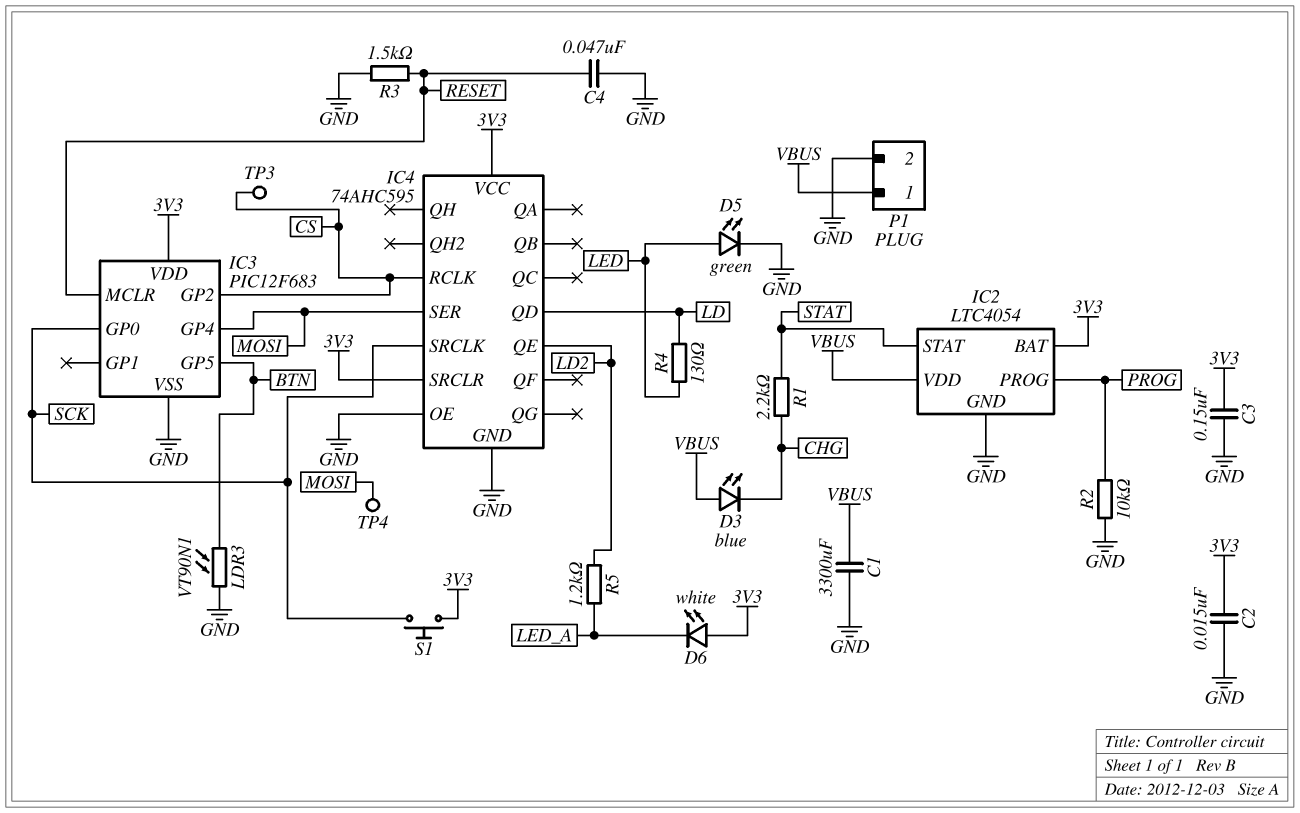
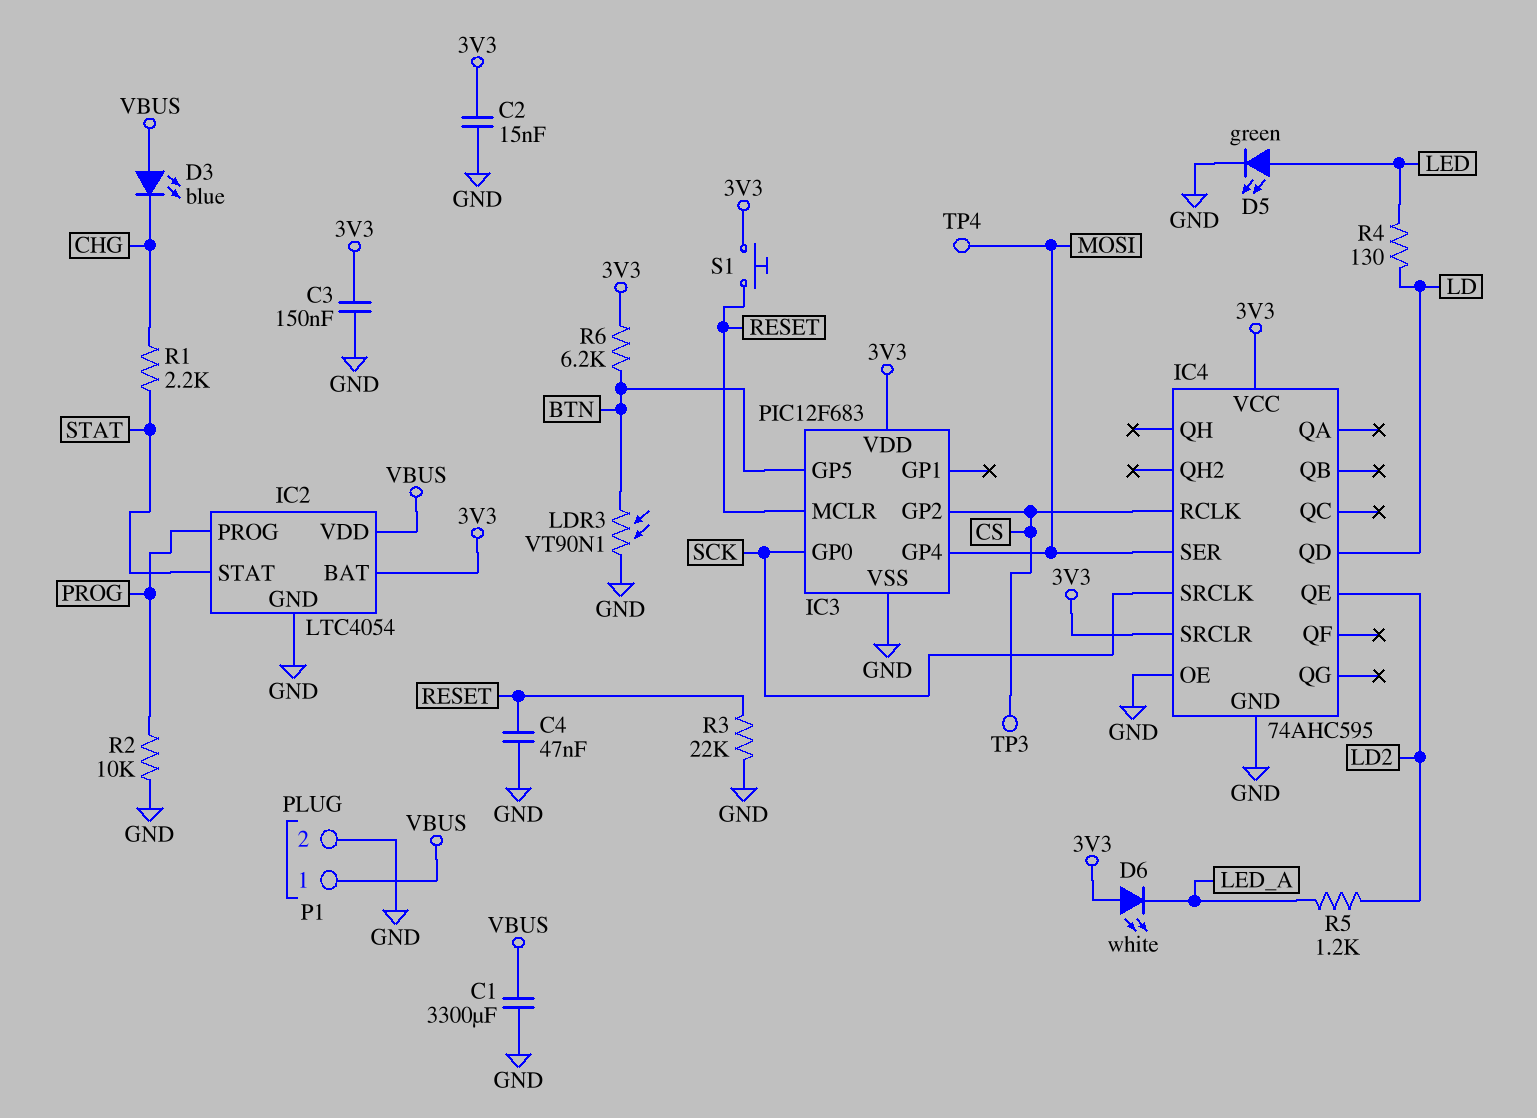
R3: 1.5k (GND, RESET) -> 22k (GND, RESET)
R6: none -> 6.2k (3V3, BTN)
S1: button (3V3, SCK) -> button (3V3, RESET)

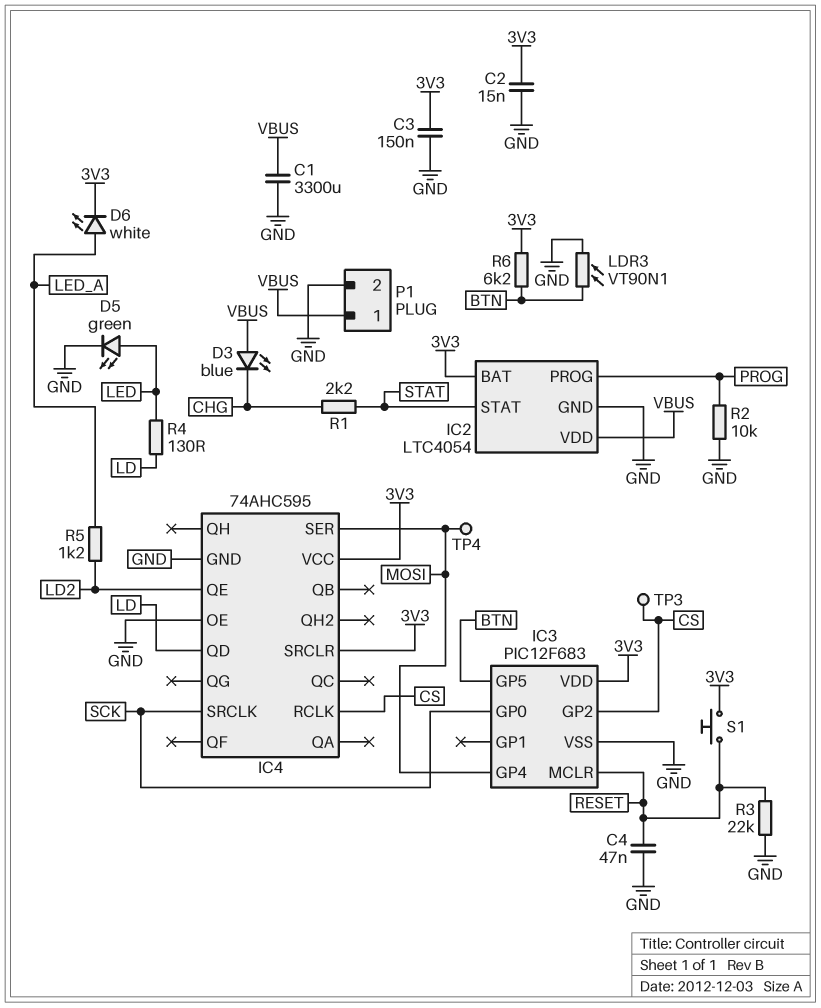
D6: LED white (A 3V3, K LED_A) -> LED white (A LED_A, K 3V3)

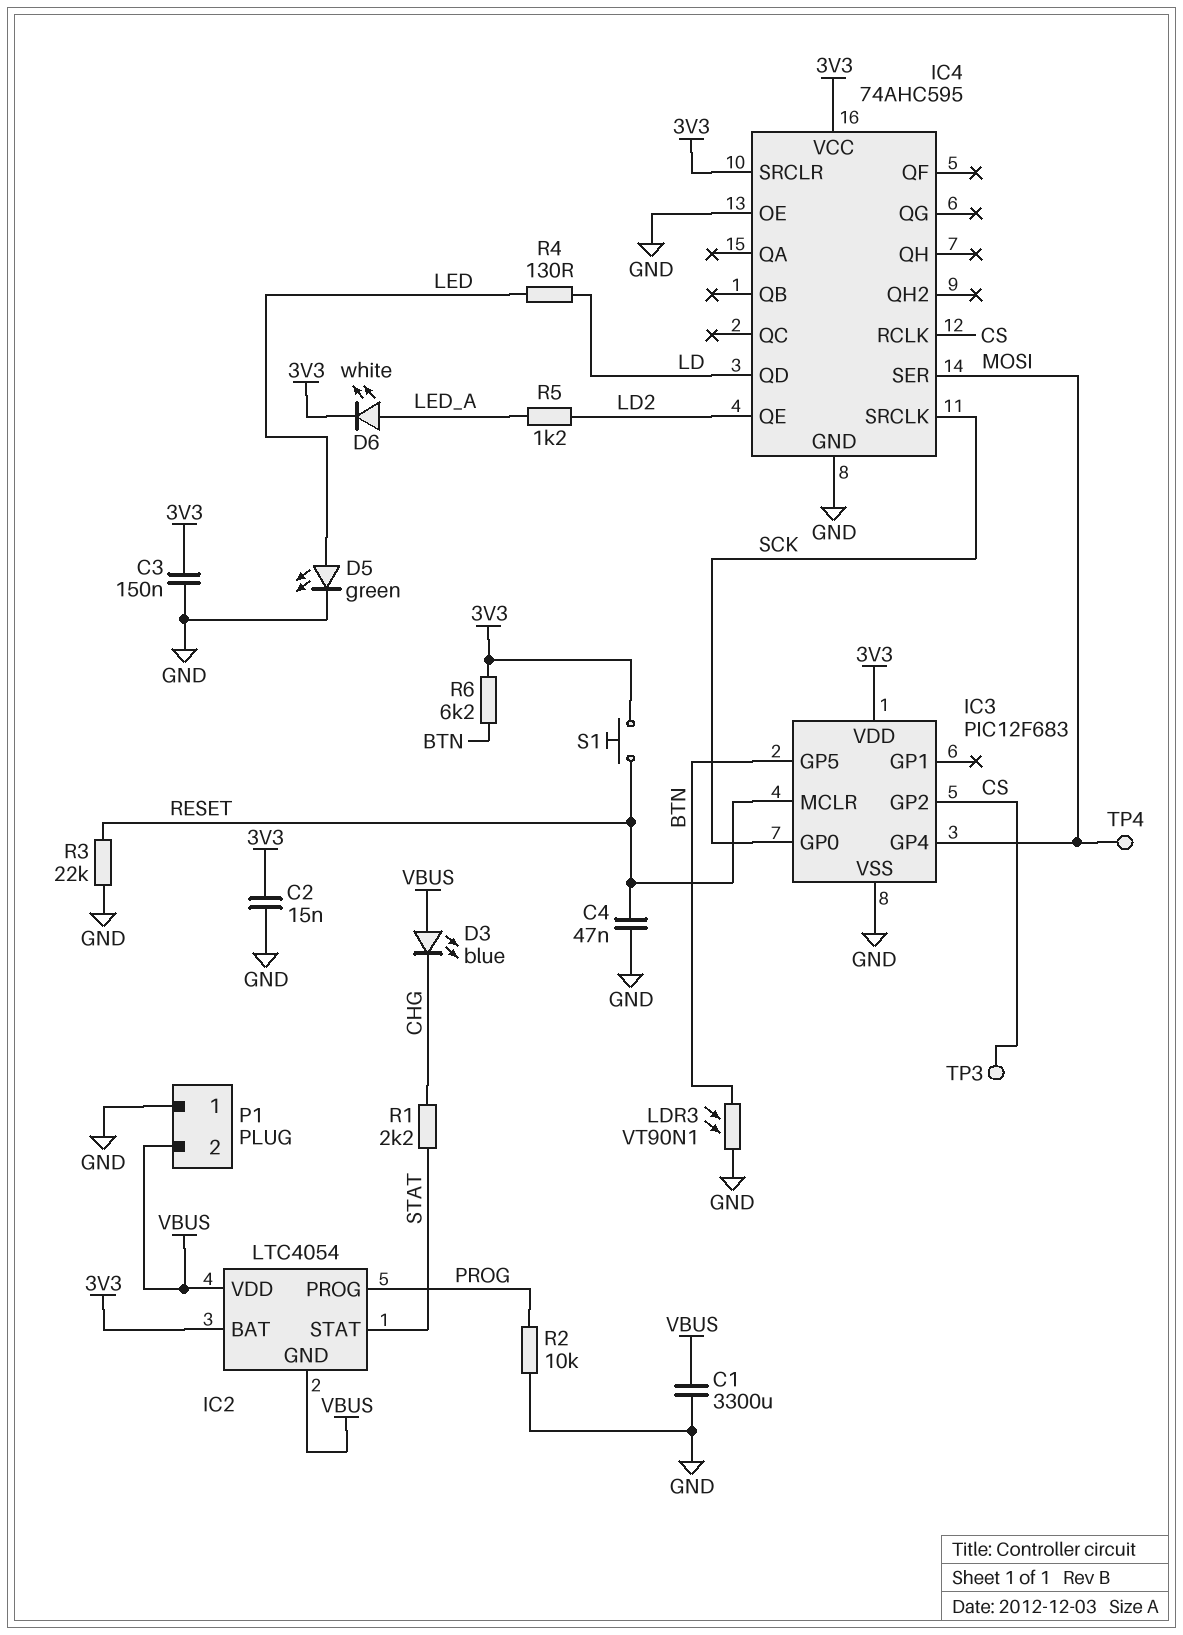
IC2 pin GND: GND -> VBUS
P1 pin 1: VBUS -> GND
P1 pin 2: GND -> VBUS

